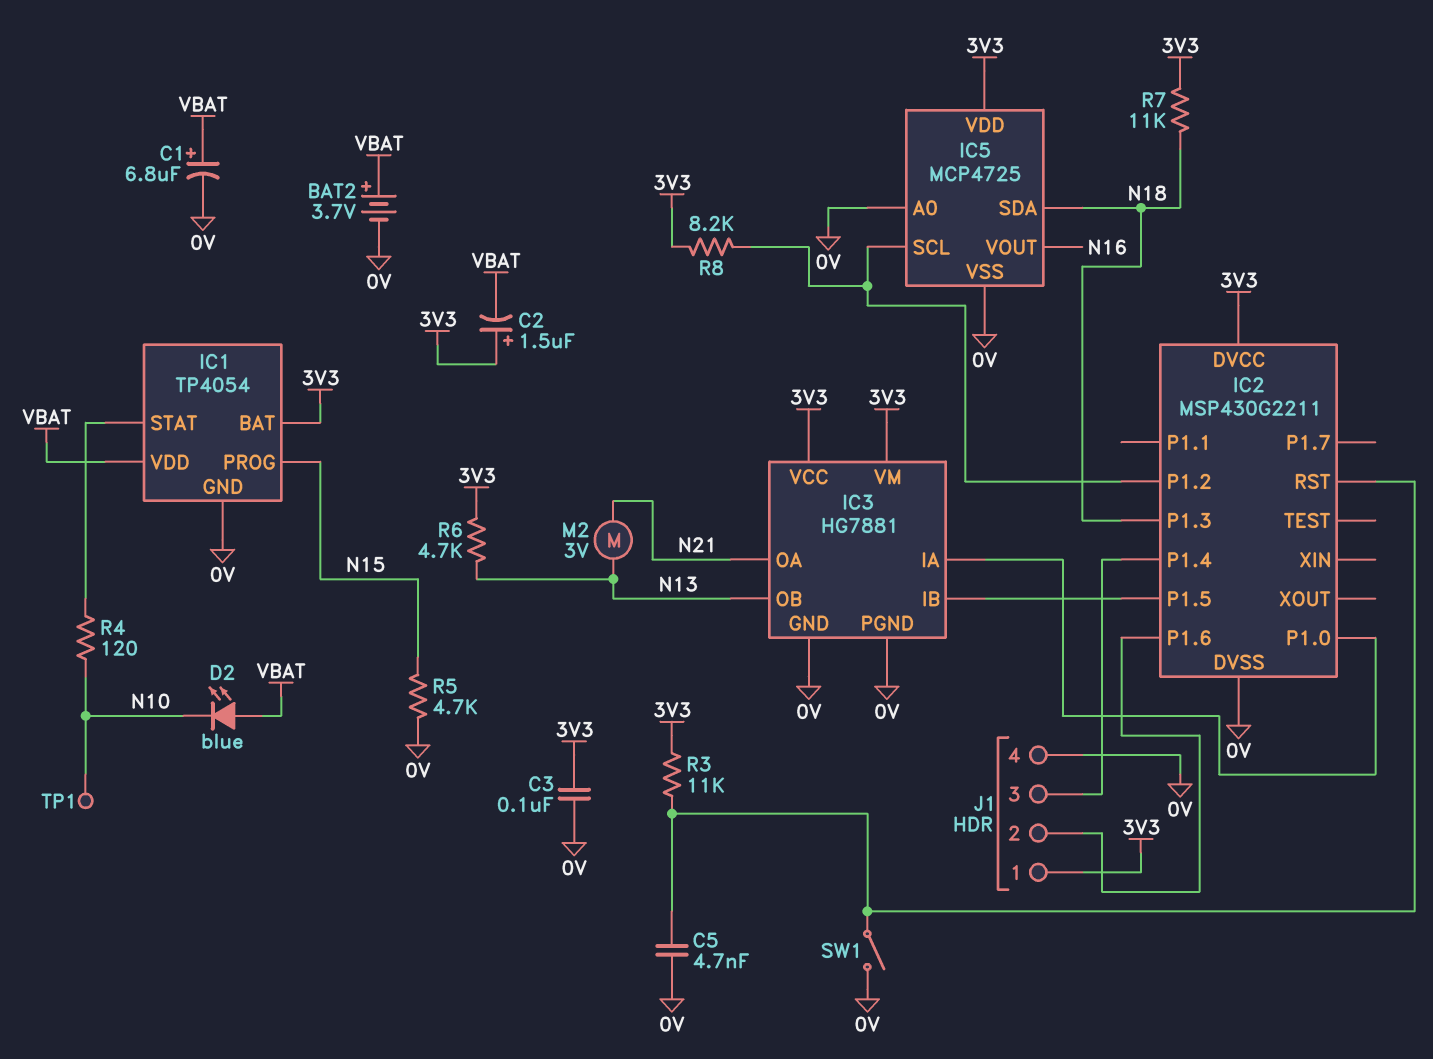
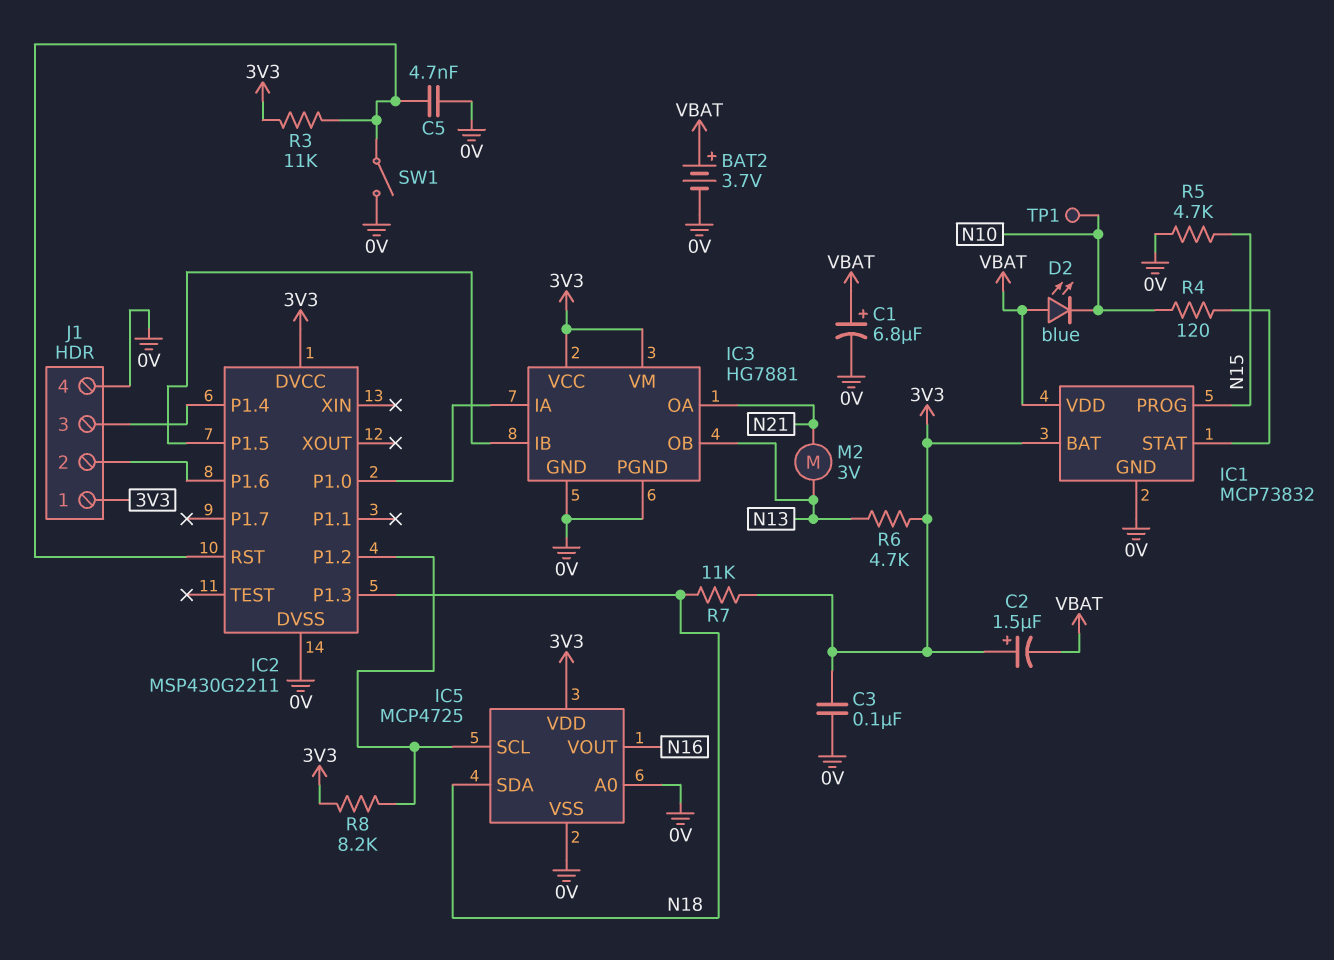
IC1: TP4054 -> MCP73832

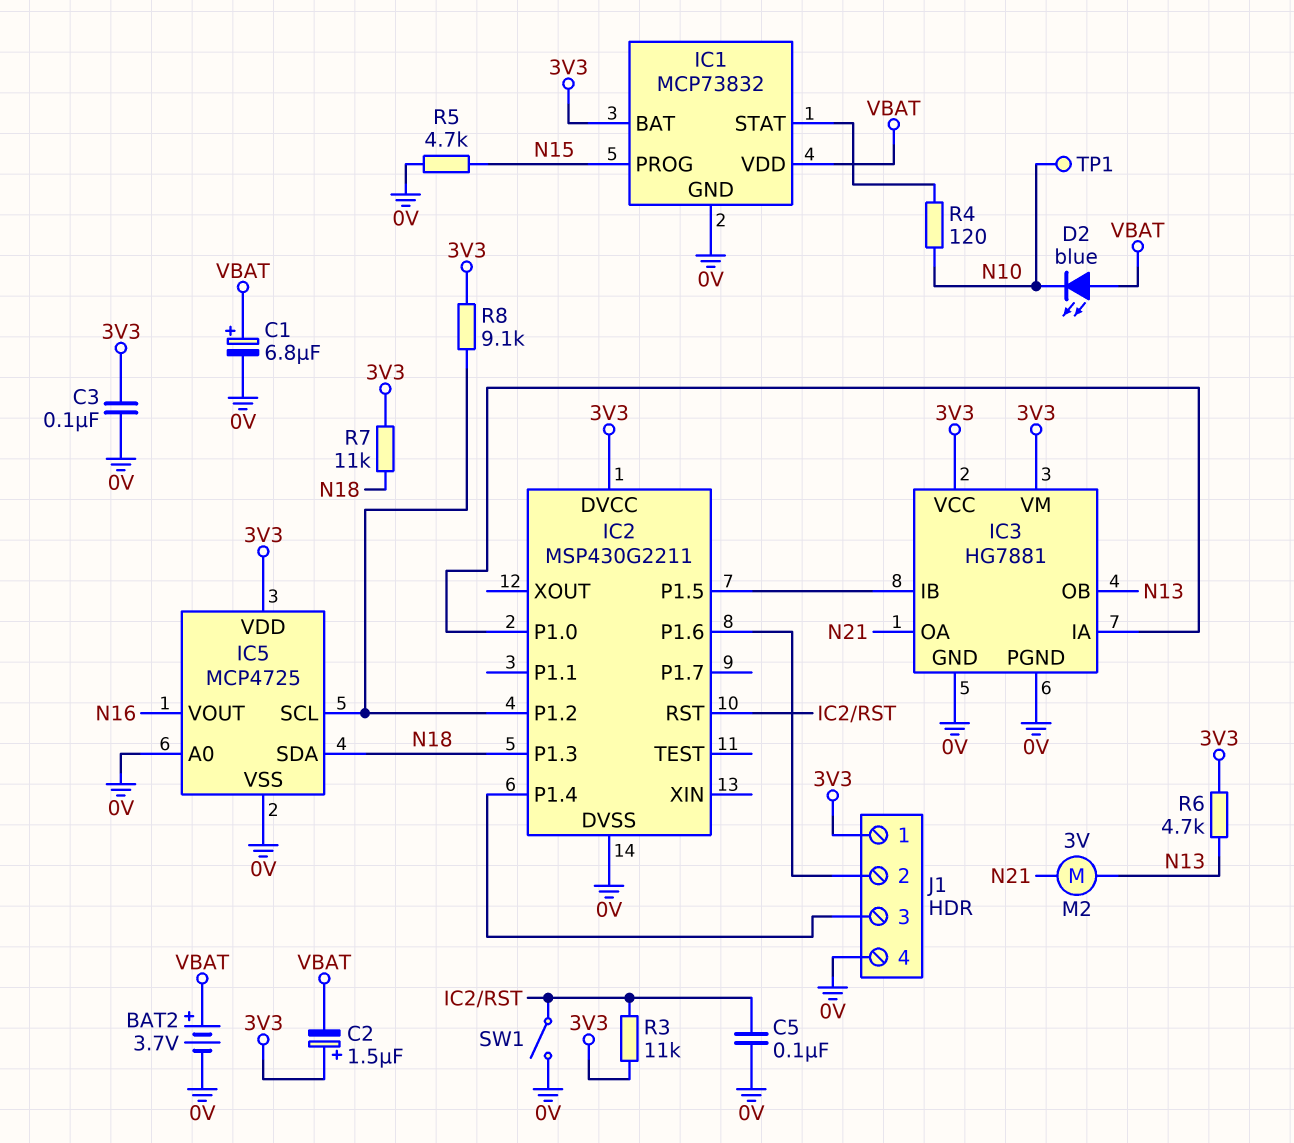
C5: 4.7nF (0V, IC2/RST) -> 100nF (0V, IC2/RST)
R8: 8.2k (3V3, IC2/P1.2) -> 9.1k (3V3, IC2/P1.2)

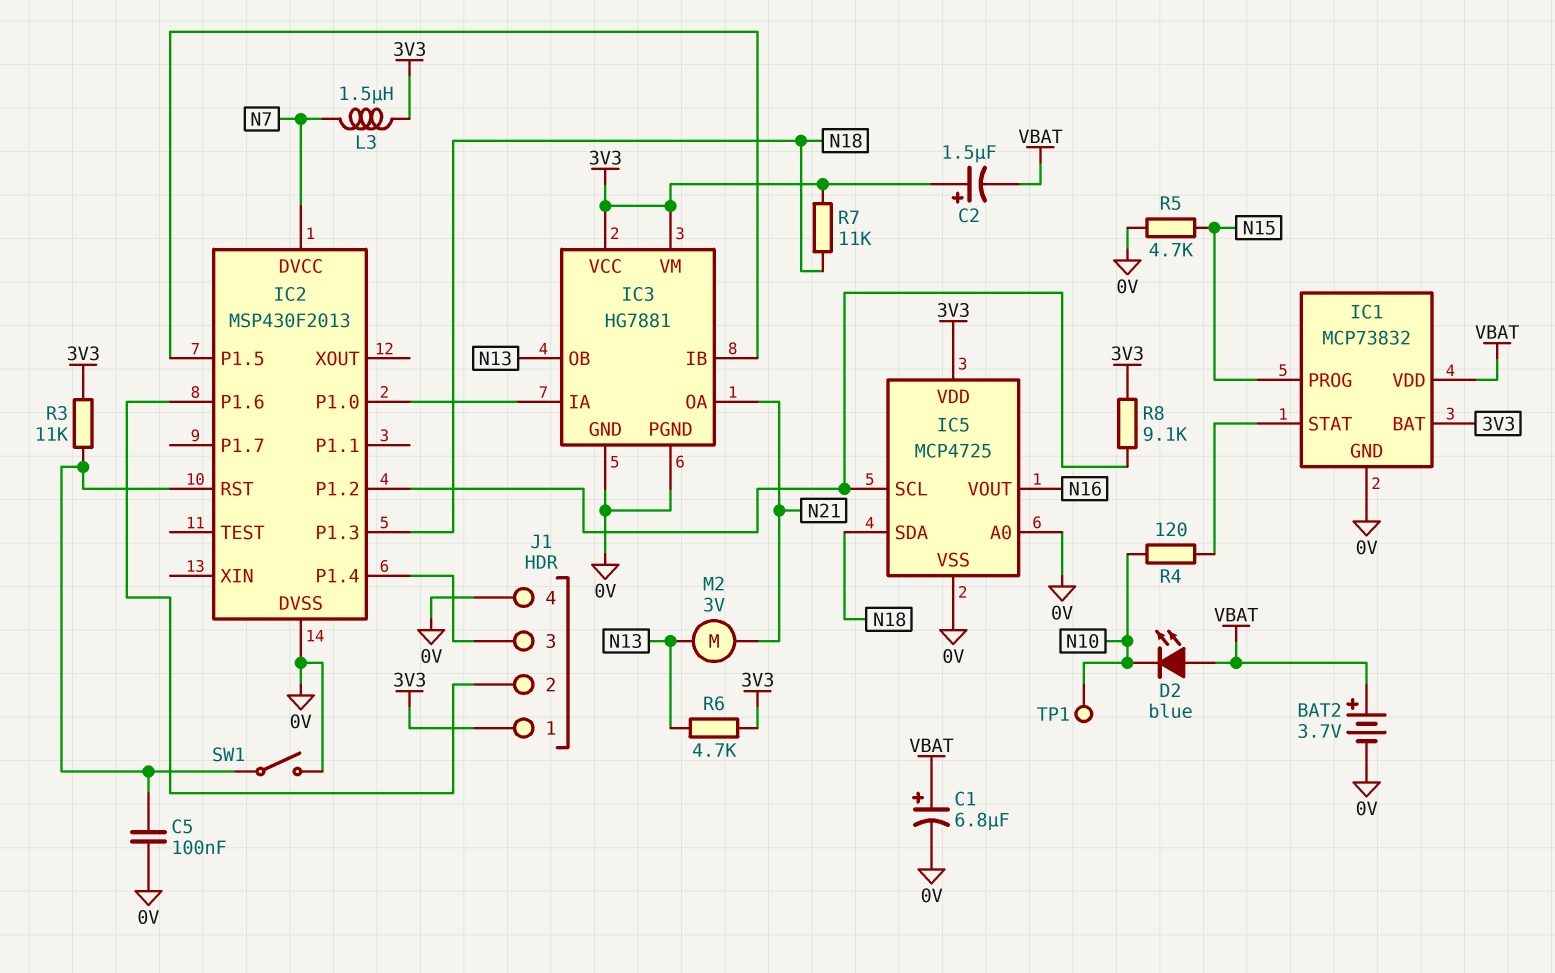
C3: 100nF (0V, 3V3) -> none
IC2: MSP430G2211 -> MSP430F2013
IC2 pin DVCC: 3V3 -> N7
L3: none -> 1.5uH (3V3, N7)

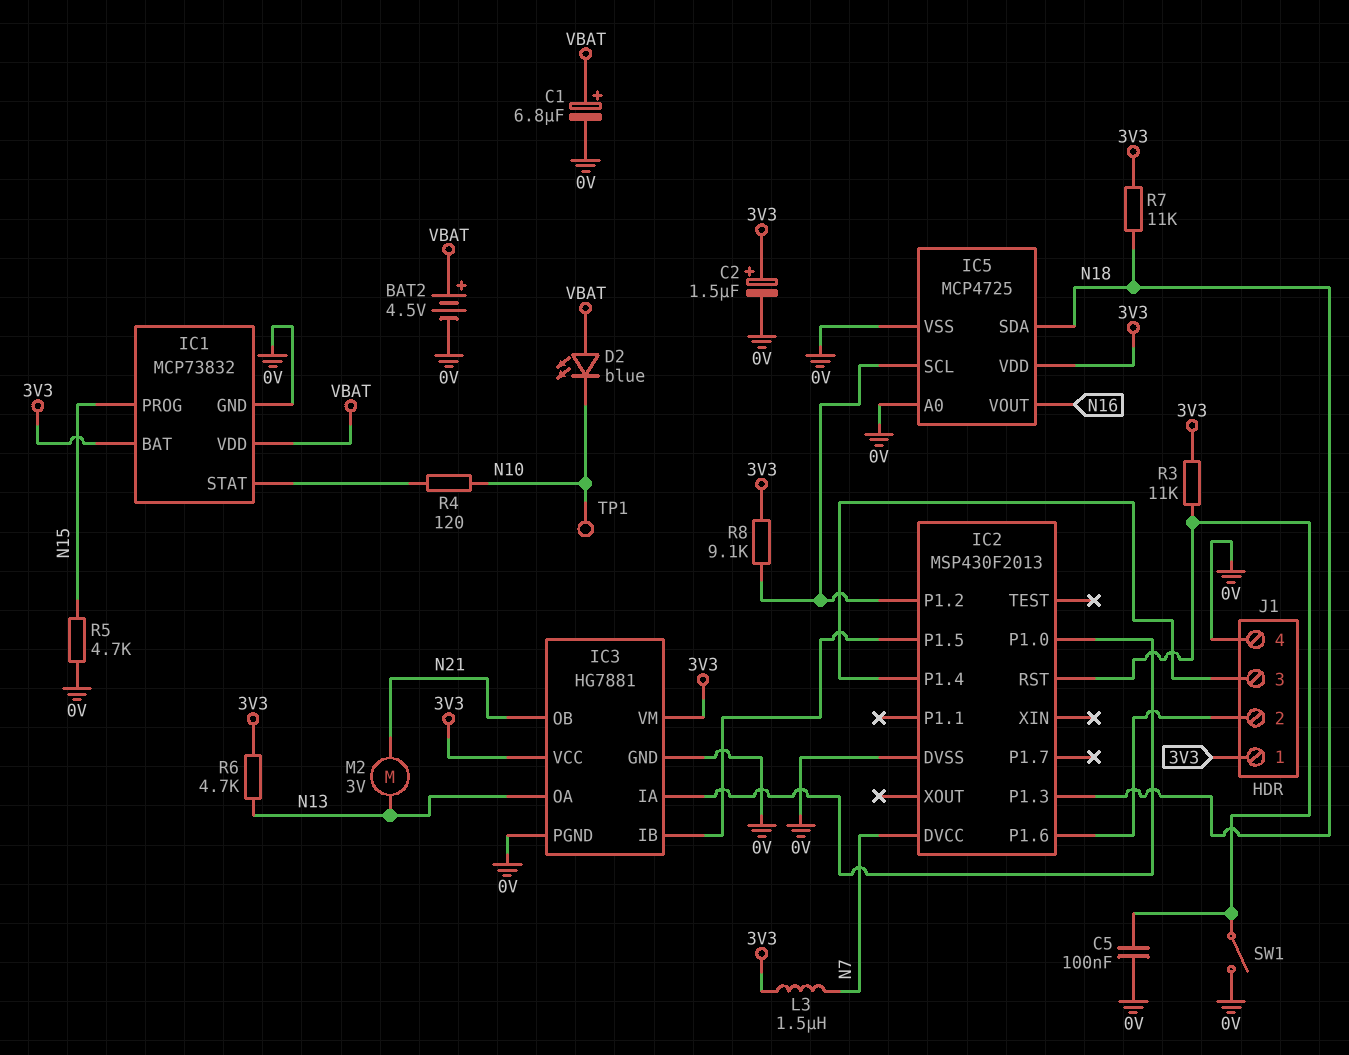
BAT2: 3.7V (plus VBAT, minus 0V) -> 4.5V (plus VBAT, minus 0V)
C2: 1.5uF (plus 3V3, minus VBAT) -> 1.5uF (plus 3V3, minus 0V)
IC3 pin OA: N21 -> N13
IC3 pin OB: N13 -> N21

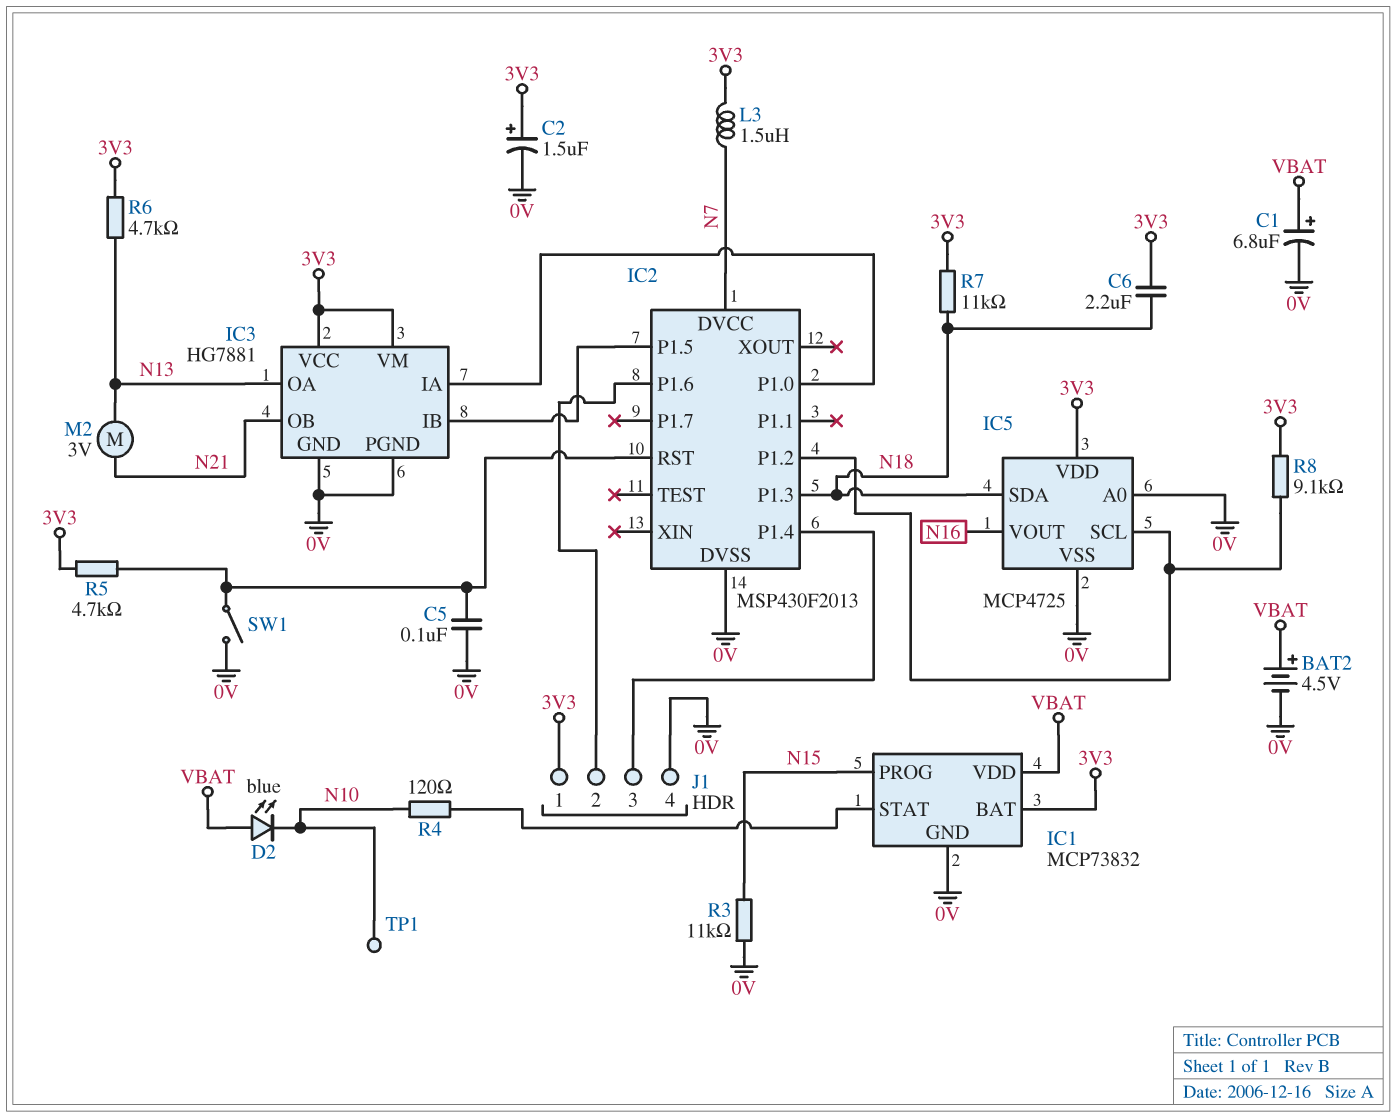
C6: none -> 2.2uF (3V3, N18)
R3: 11k (3V3, IC2/RST) -> 11k (0V, N15)
R5: 4.7k (0V, N15) -> 4.7k (3V3, IC2/RST)

